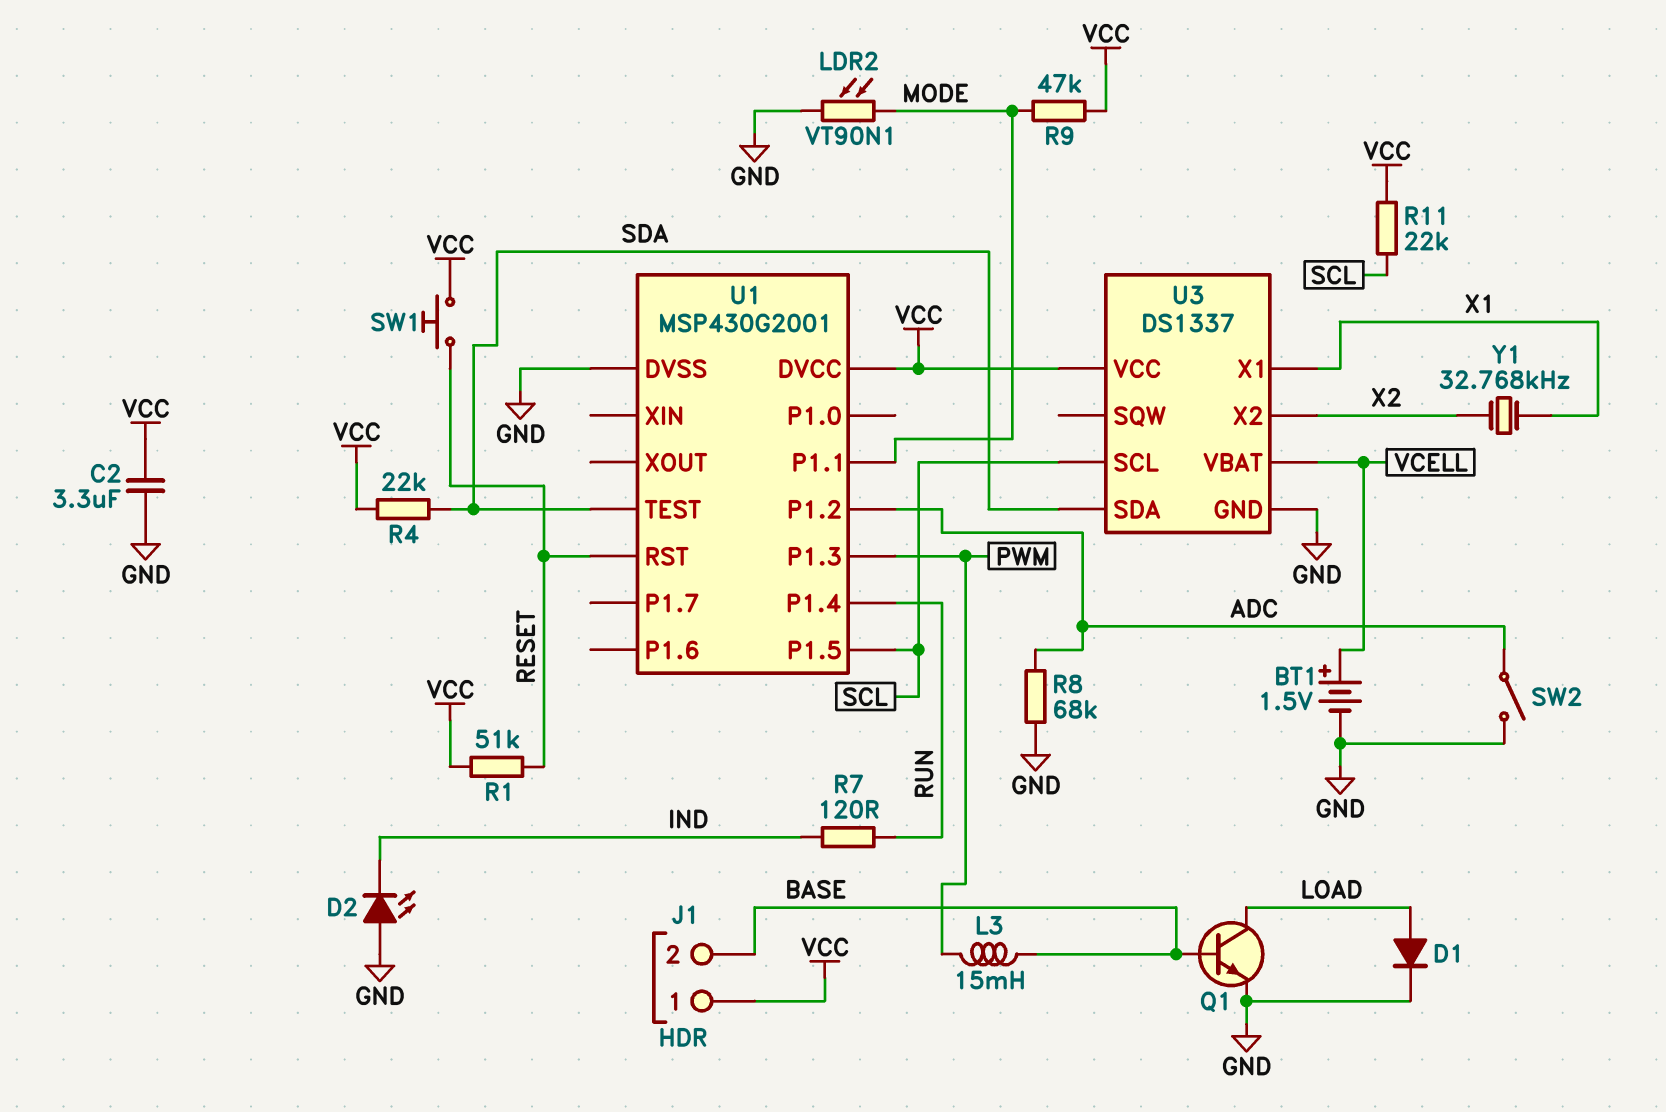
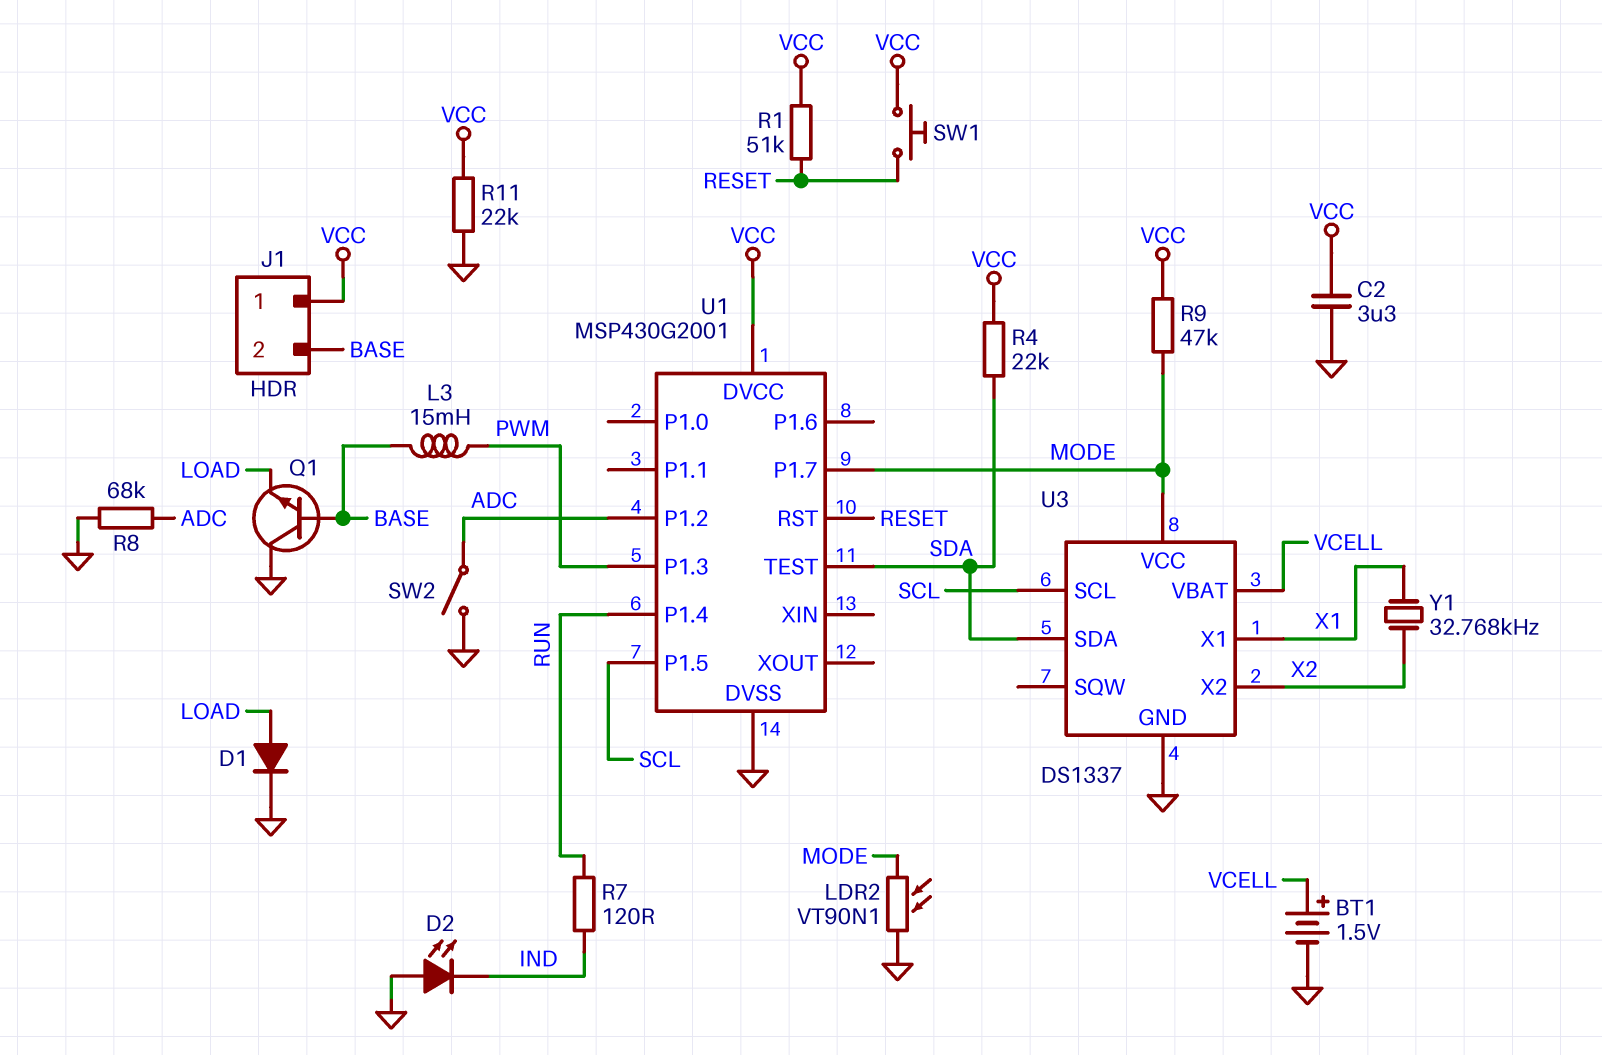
Q1: NPN (B BASE, C LOAD, E GND) -> NPN (B BASE, C GND, E LOAD)
R11: 22k (SCL, VCC) -> 22k (GND, VCC)
U1 pin P1.1: MODE -> none
U1 pin P1.7: none -> MODE
U3 pin VCC: VCC -> MODE

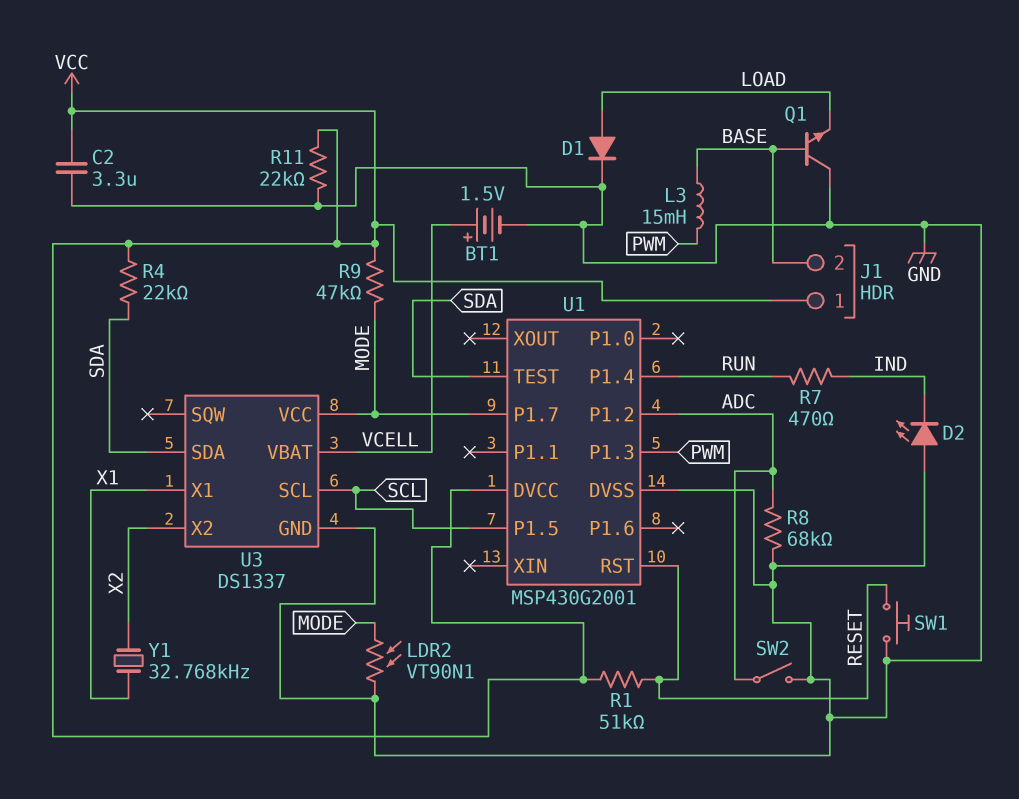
R7: 120 (IND, RUN) -> 470 (IND, RUN)
SW1: button (RESET, VCC) -> button (GND, RESET)

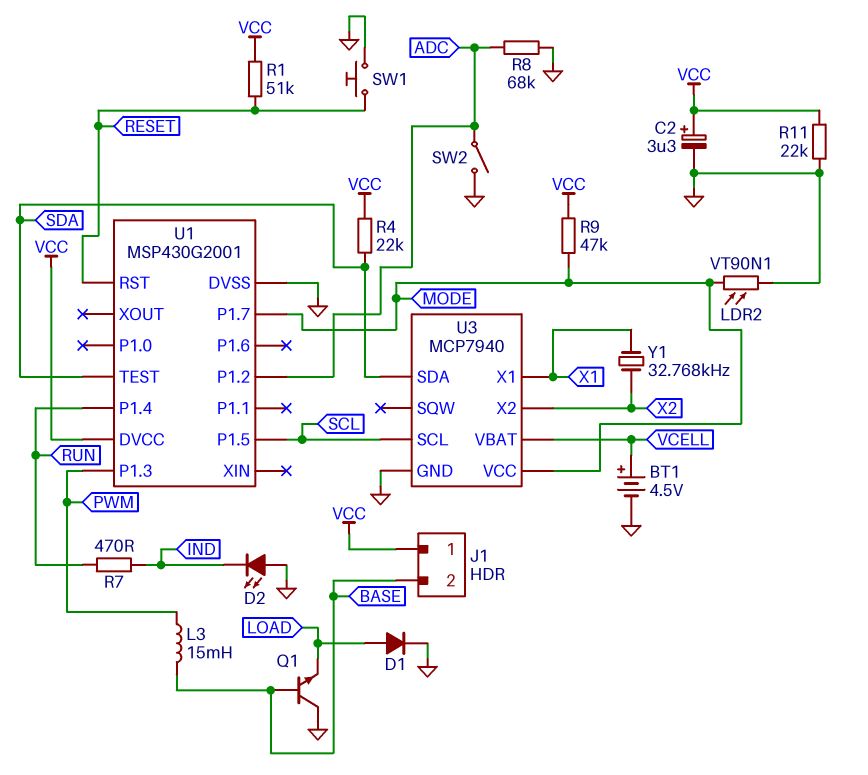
BT1: 1.5V (plus VCELL, minus GND) -> 4.5V (plus VCELL, minus GND)
C2: 3.3uF (GND, VCC) -> 3.3uF (plus VCC, minus GND)
U3: DS1337 -> MCP7940

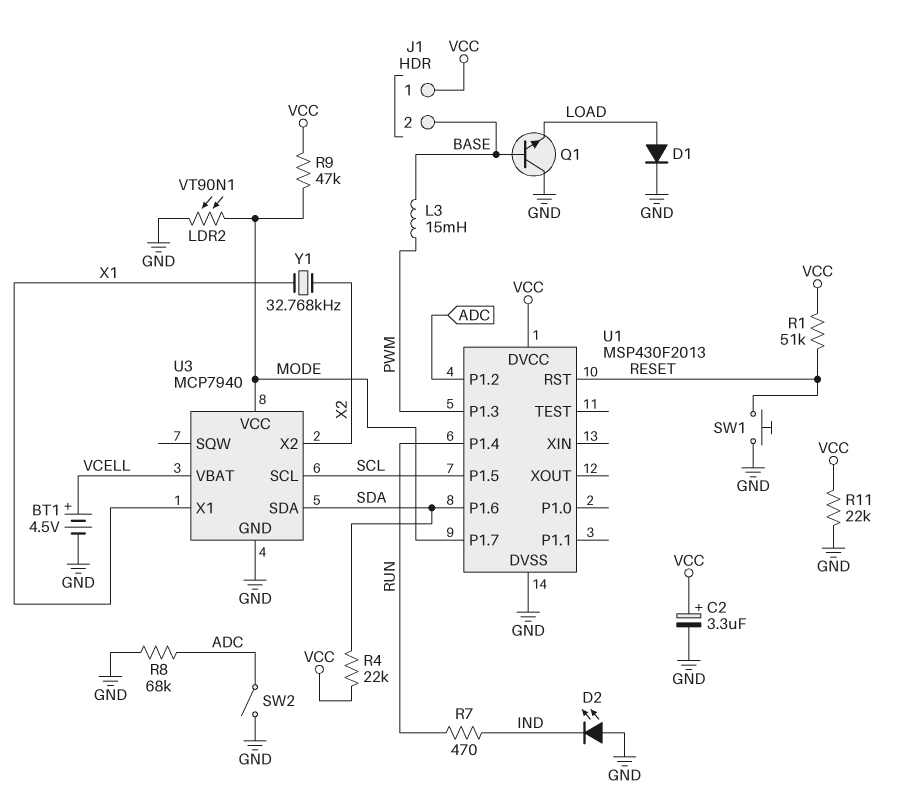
U1: MSP430G2001 -> MSP430F2013
U1 pin P1.6: none -> SDA
U1 pin TEST: SDA -> none

